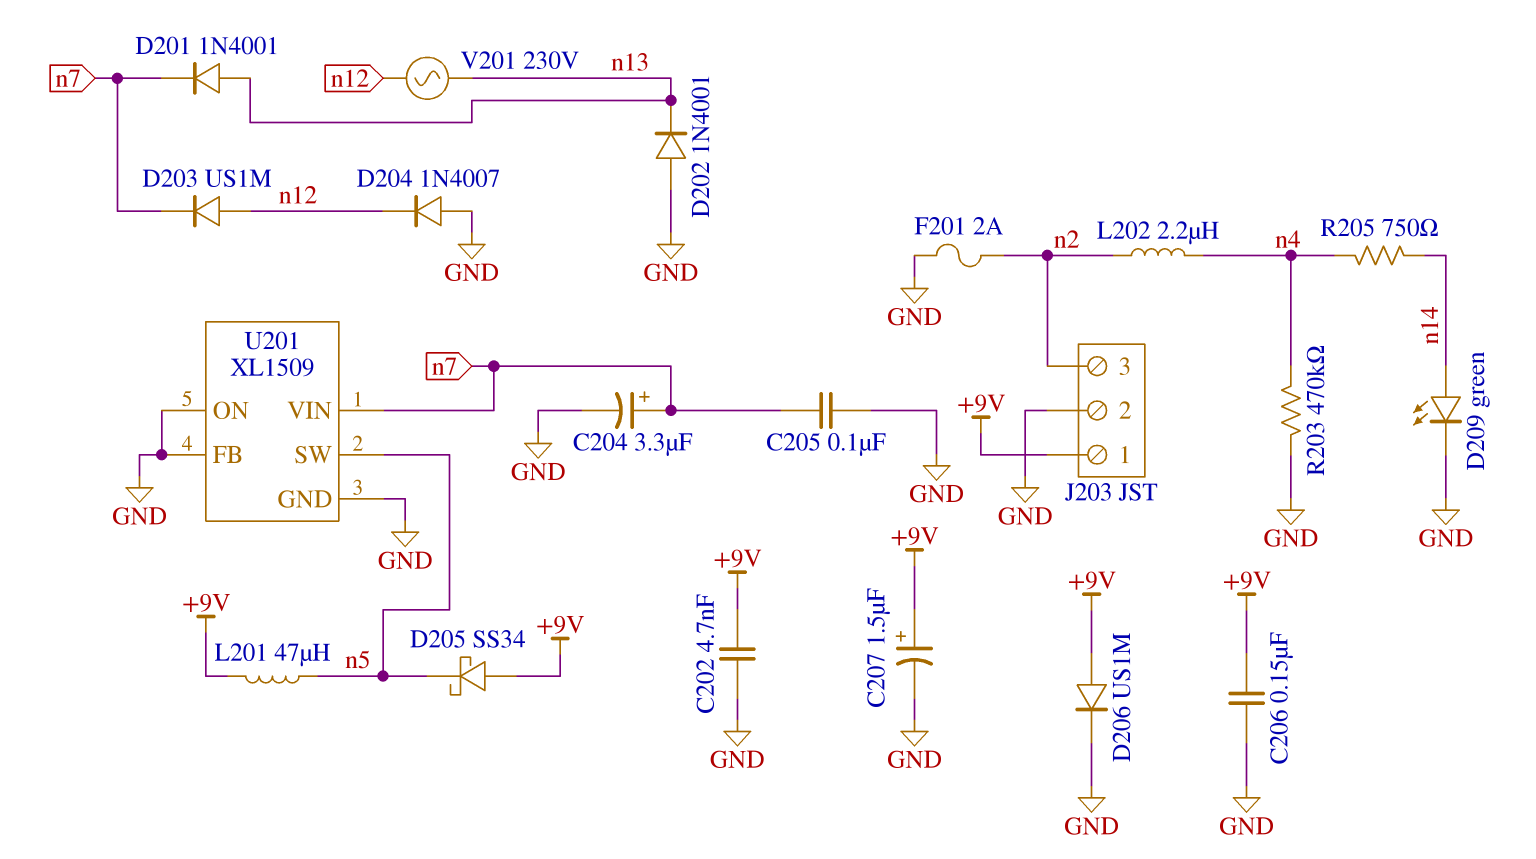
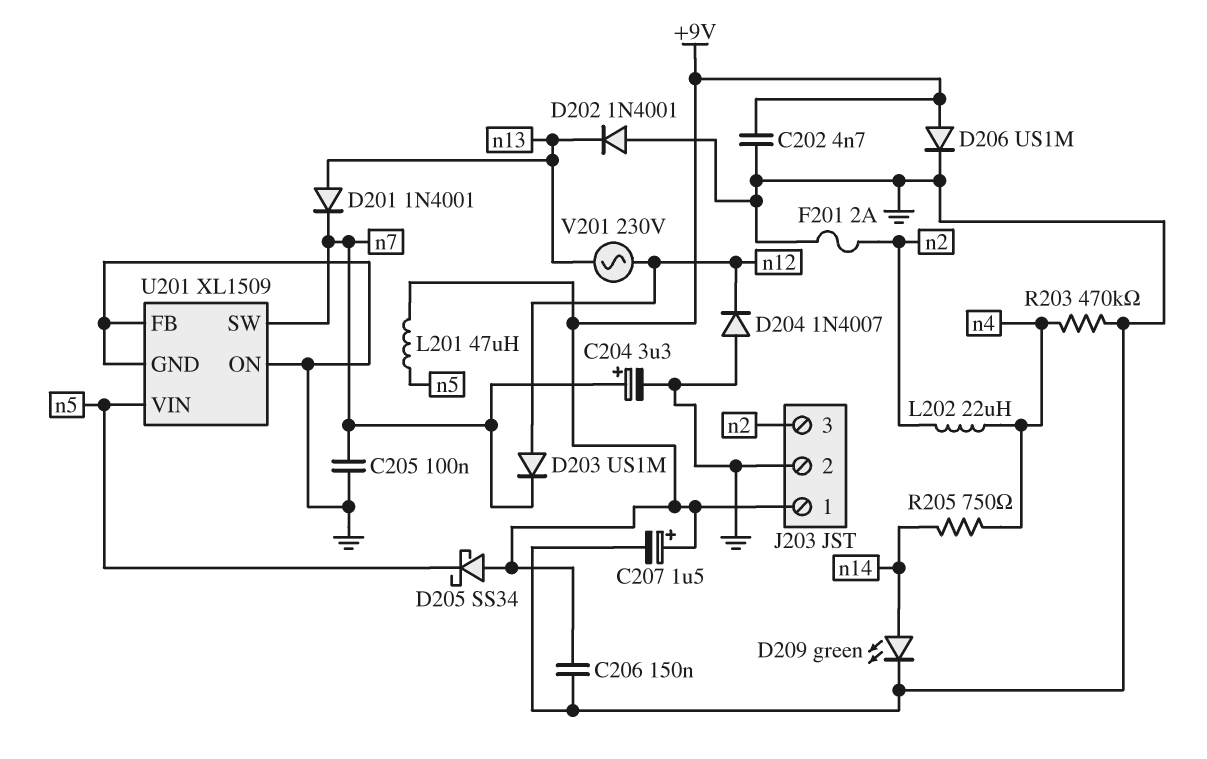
L202: 2.2uH (n2, n4) -> 22uH (n2, n4)
U201 pin SW: n5 -> n7
U201 pin VIN: n7 -> n5

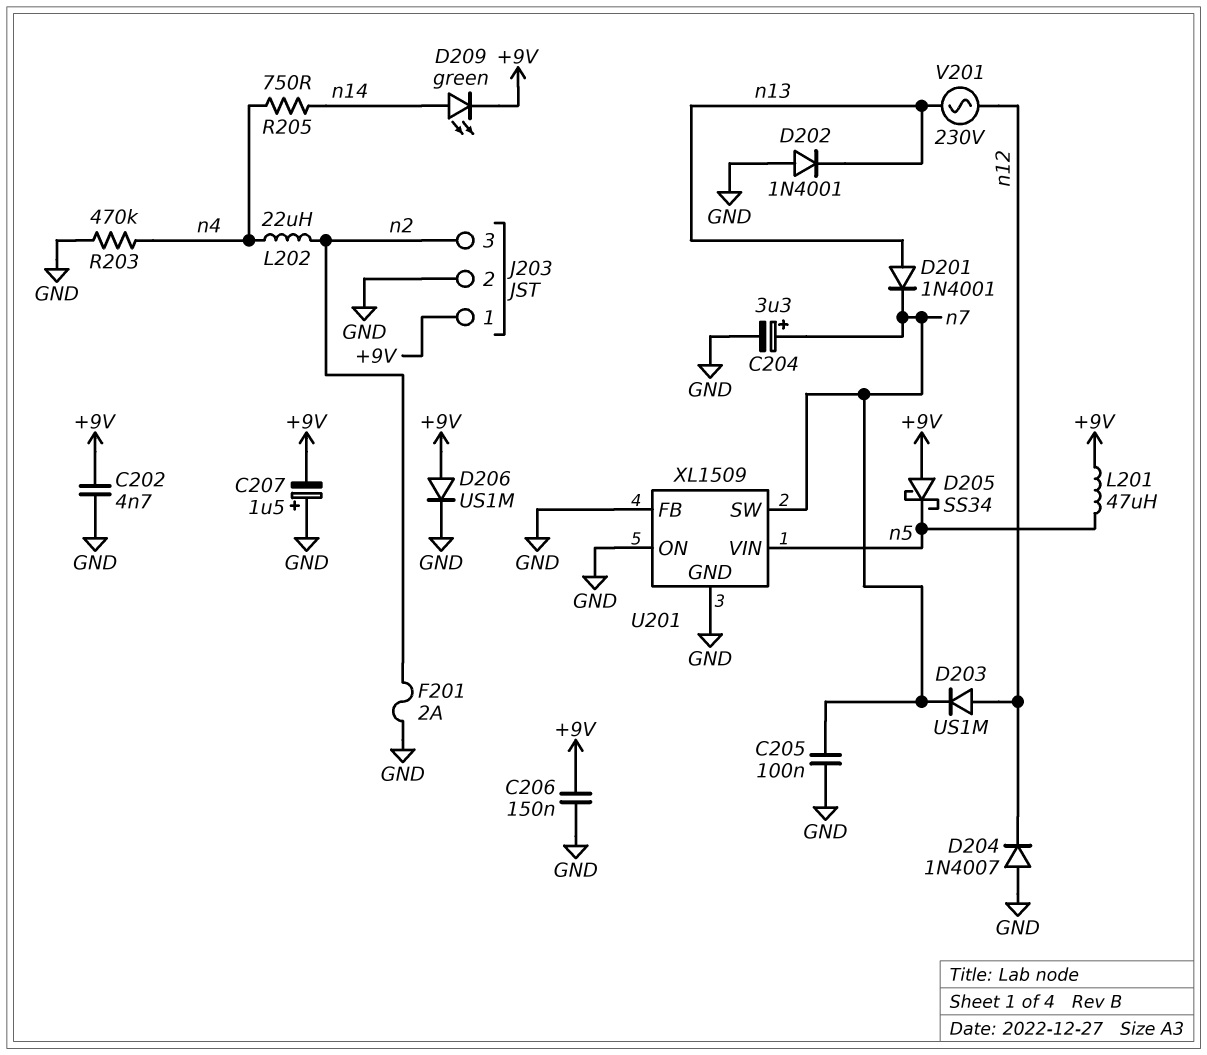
C207: 1.5uF (plus +9V, minus GND) -> 1.5uF (plus GND, minus +9V)
D209: LED green (A n14, K GND) -> LED green (A n14, K +9V)

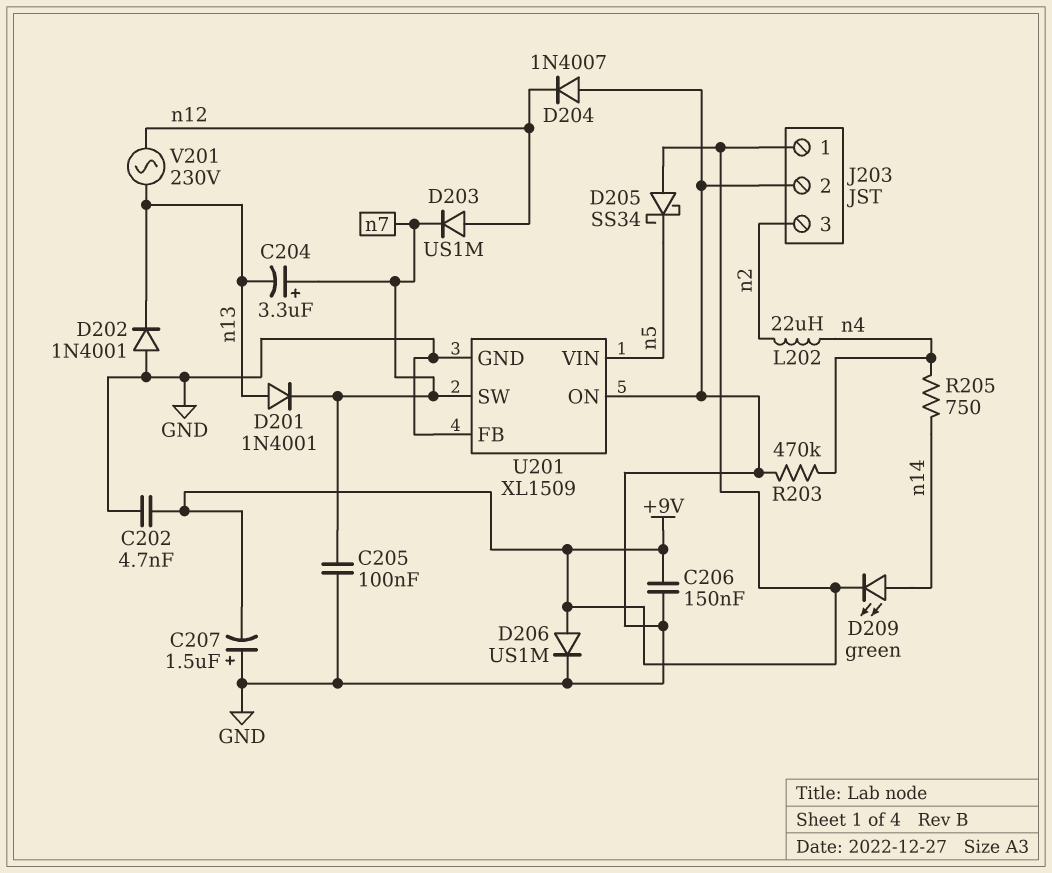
C204: 3.3uF (plus n7, minus GND) -> 3.3uF (plus n7, minus n13)
F201: 2A (GND, n2) -> none
L201: 47uH (+9V, n5) -> none

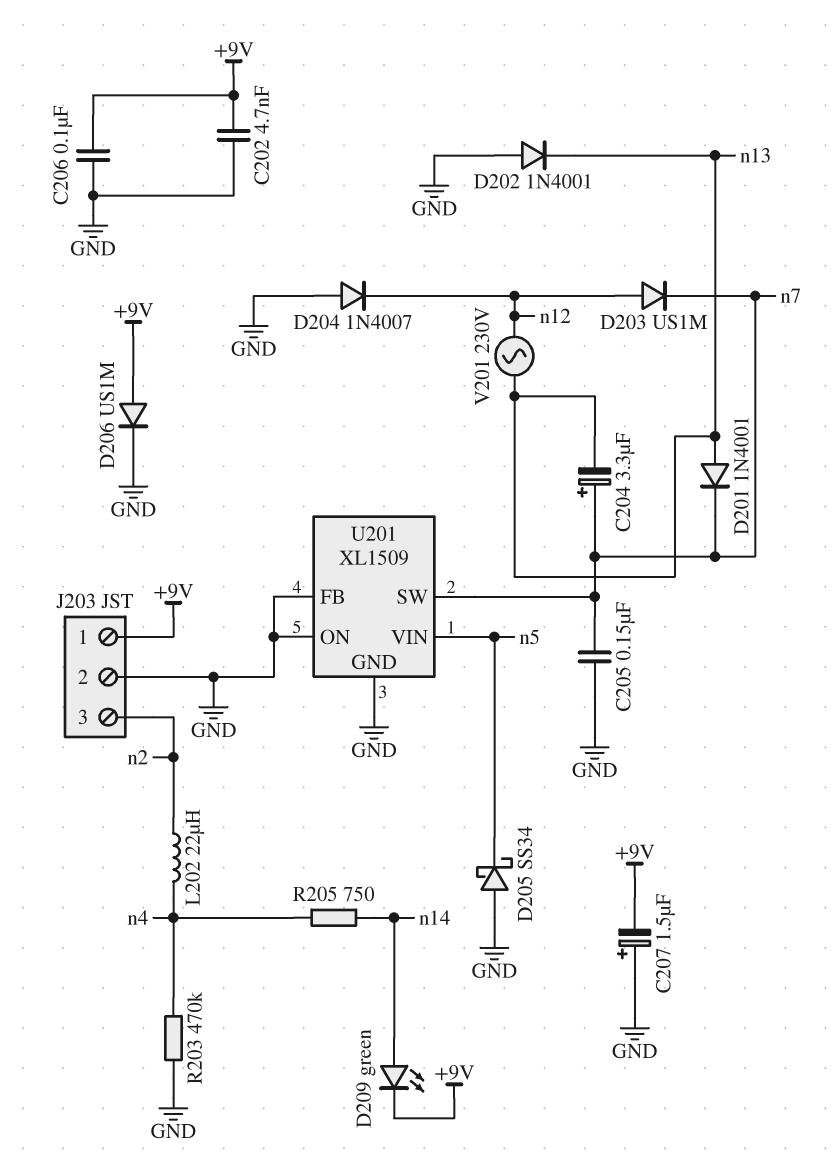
C205: 100nF (GND, n7) -> 150nF (GND, n7)
C206: 150nF (+9V, GND) -> 100nF (+9V, GND)
D205: schottky SS34 (A +9V, K n5) -> schottky SS34 (A GND, K n5)

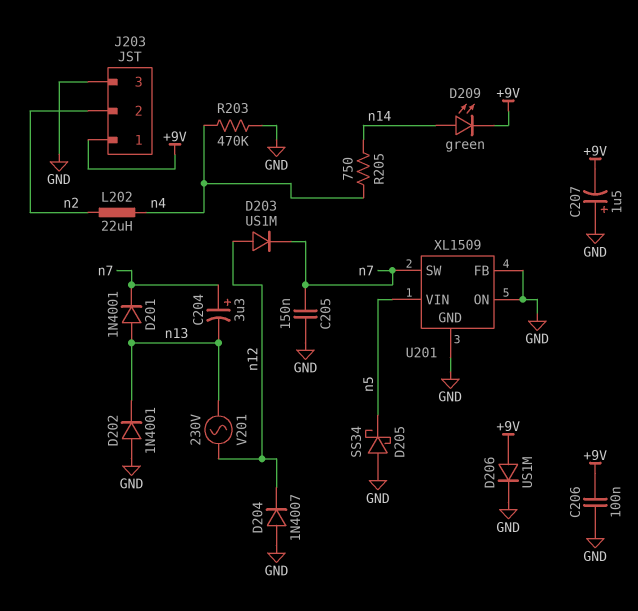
C202: 4.7nF (+9V, GND) -> none
J203 pin 2: GND -> n2
J203 pin 3: n2 -> GND

